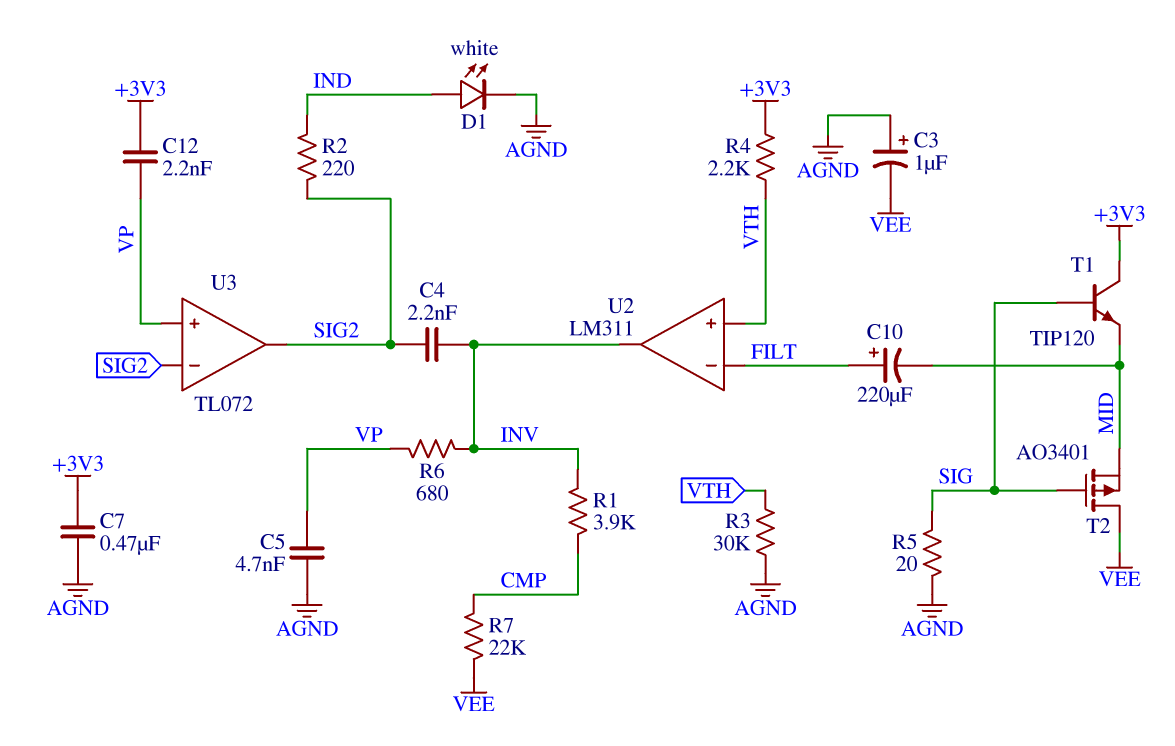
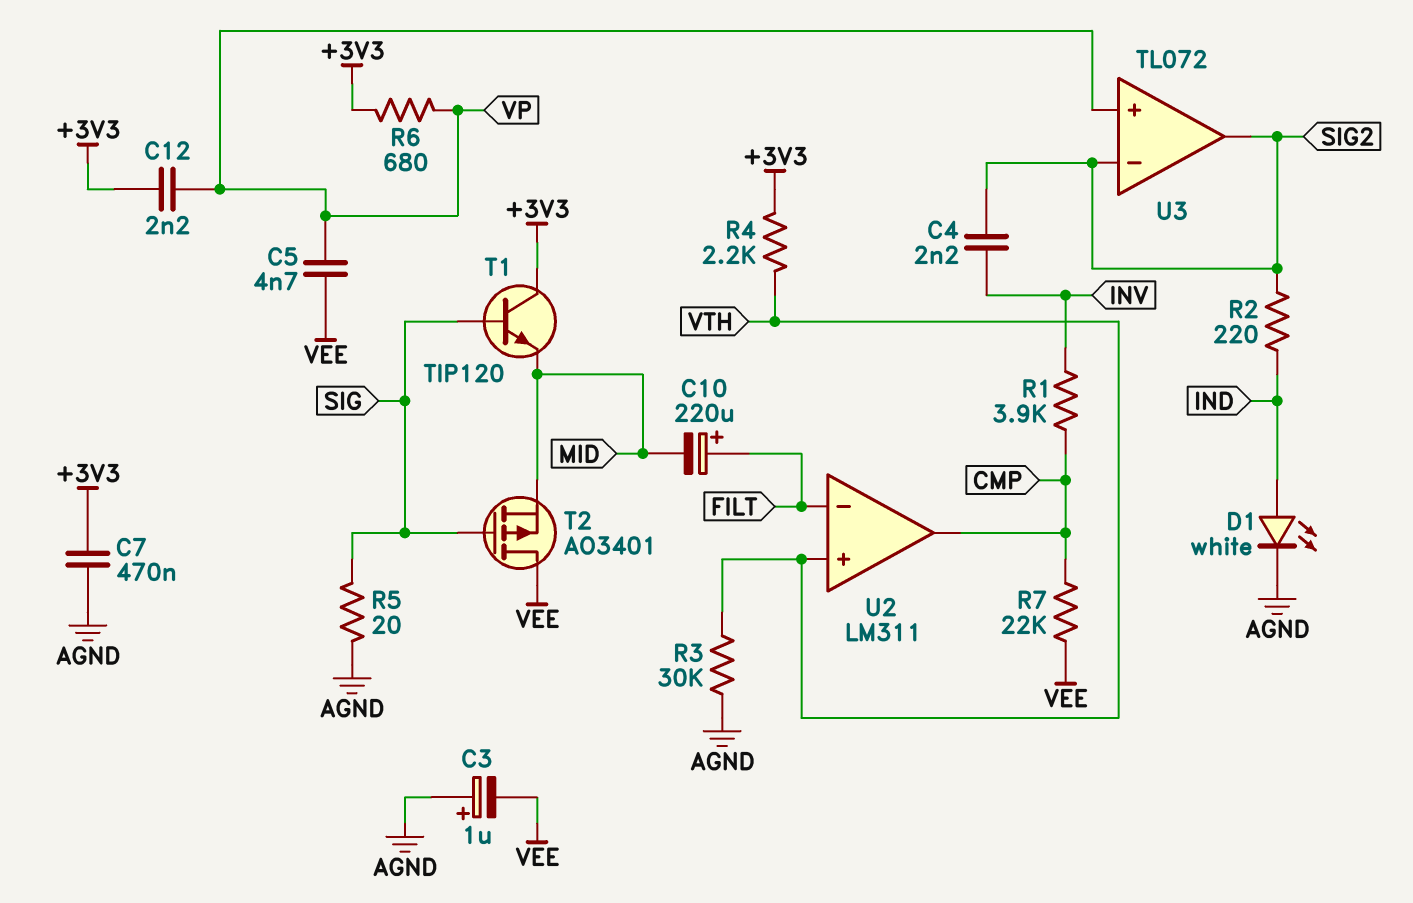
C5: 4.7nF (AGND, VP) -> 4.7nF (VEE, VP)
R6: 680 (INV, VP) -> 680 (+3V3, VP)
U2 pin out: INV -> CMP

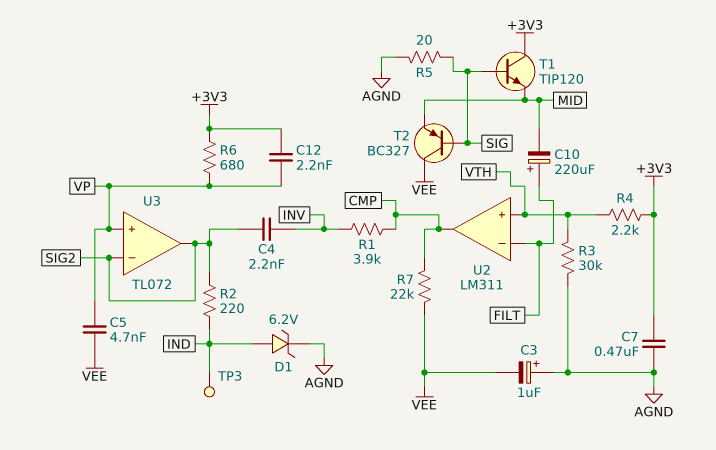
D1: LED white (A IND, K AGND) -> zener 6.2V (A IND, K AGND)
T2: PMOS AO3401 (G SIG, D VEE, S MID) -> PNP BC327 (B SIG, C VEE, E MID)
TP3: none -> test point (IND)

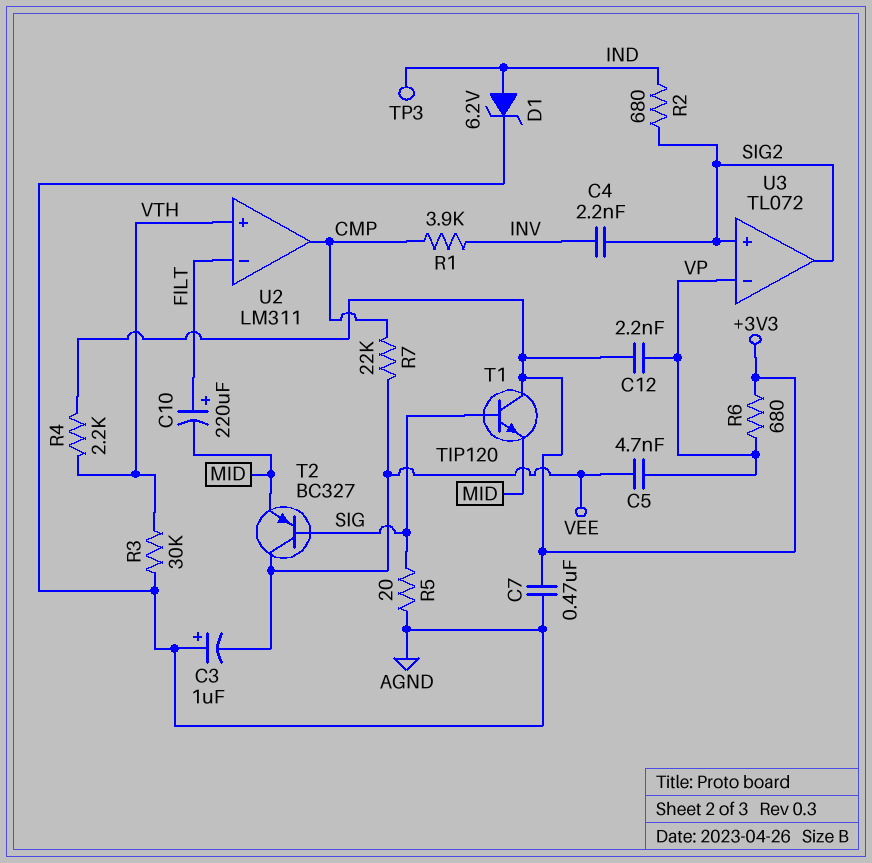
R2: 220 (IND, SIG2) -> 680 (IND, SIG2)
U3 pin in+: VP -> SIG2
U3 pin in-: SIG2 -> VP

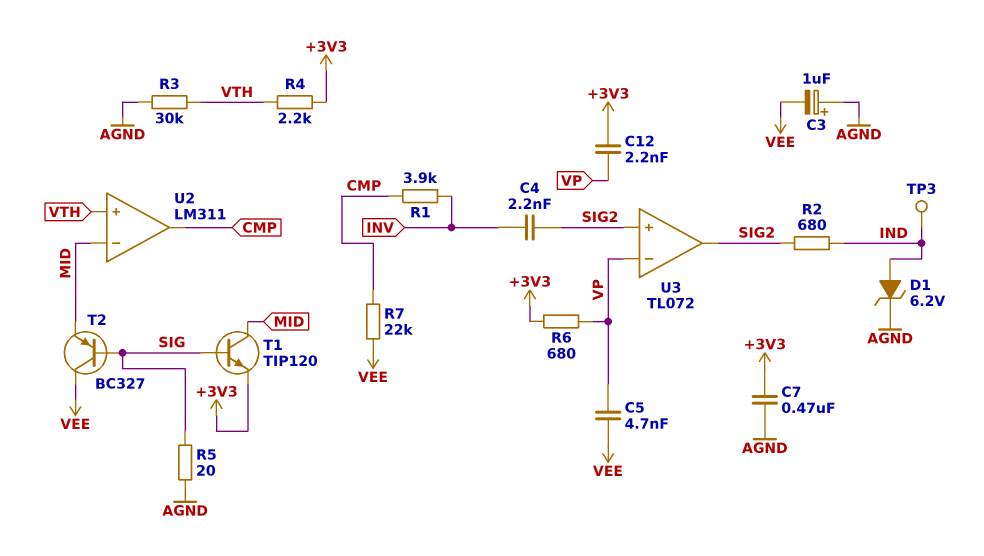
C10: 220uF (plus FILT, minus MID) -> none
T1: NPN TIP120 (B SIG, C +3V3, E MID) -> NPN TIP120 (B SIG, C MID, E +3V3)
U2 pin in-: FILT -> MID

